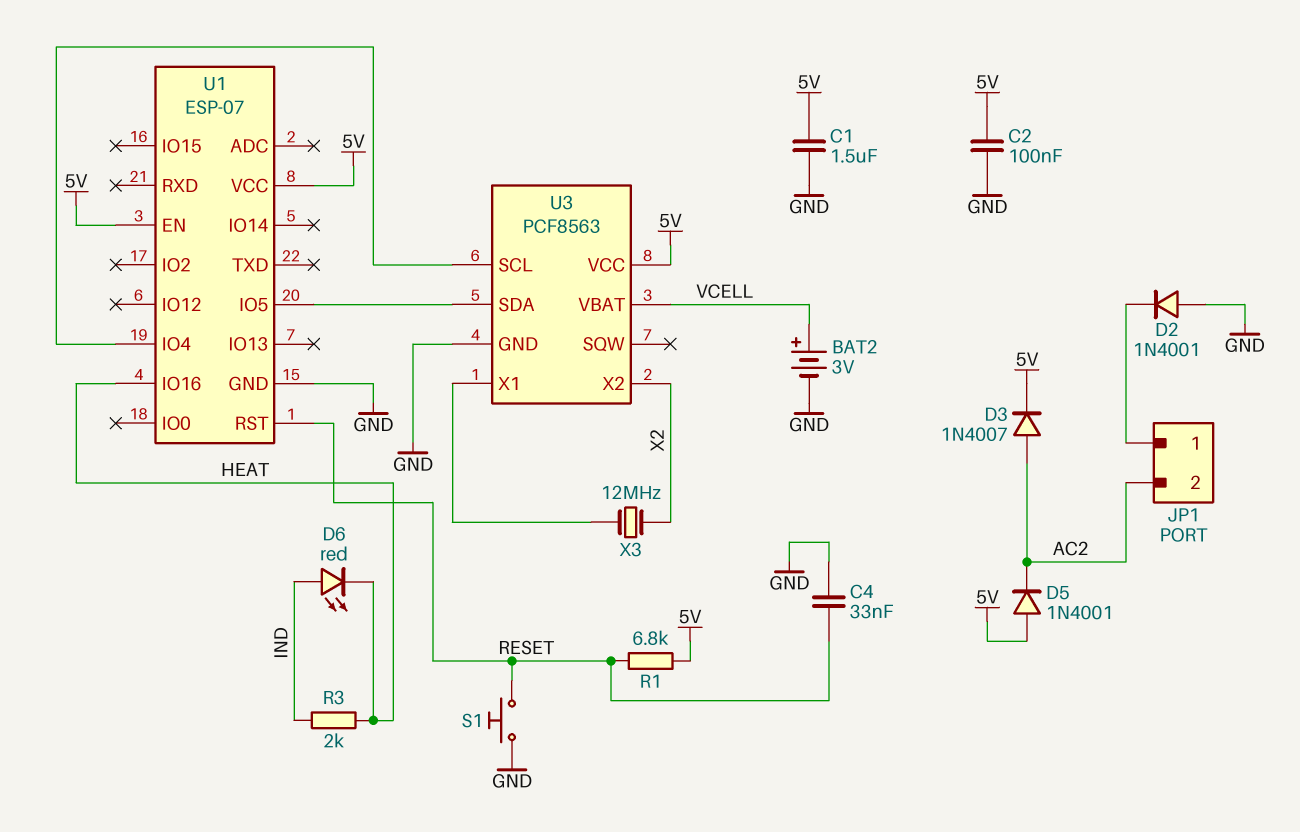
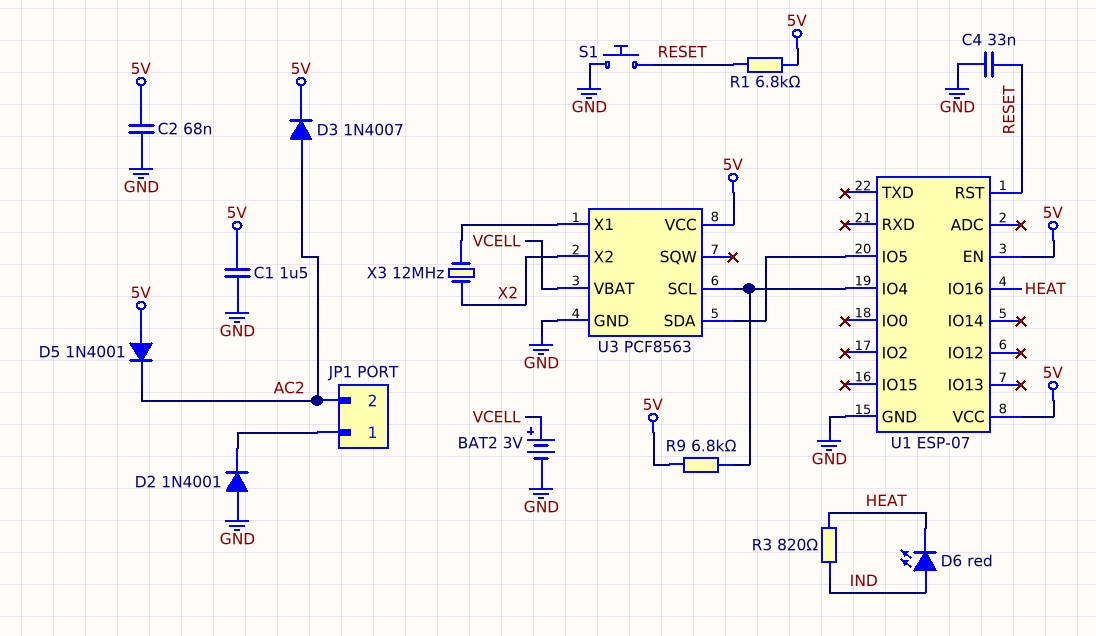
C2: 100nF (5V, GND) -> 68nF (5V, GND)
R3: 2k (HEAT, IND) -> 820 (HEAT, IND)
R9: none -> 6.8k (5V, U1/IO4)

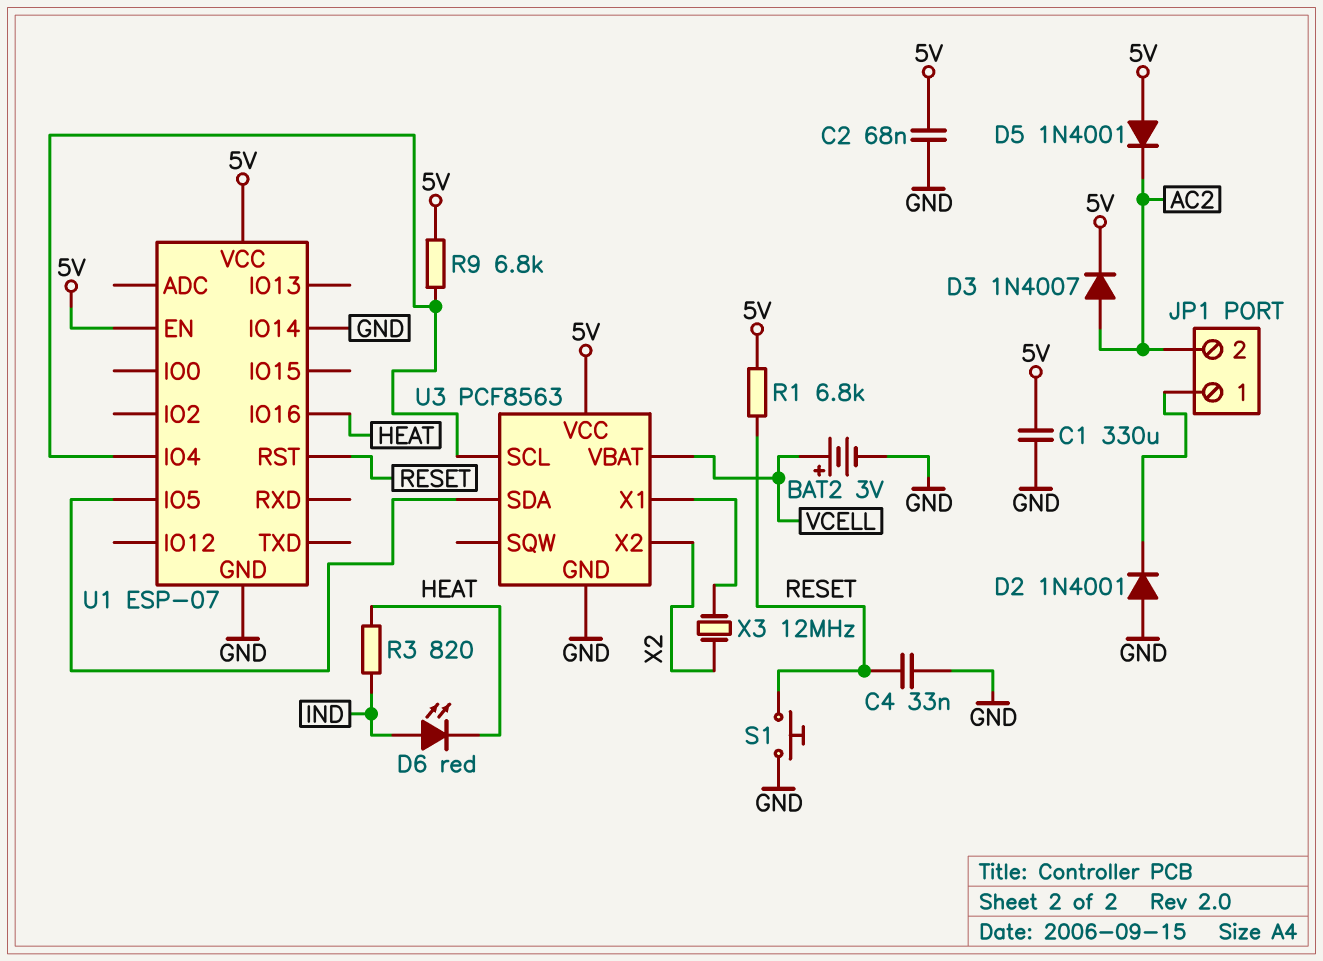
C1: 1.5uF (5V, GND) -> 330uF (5V, GND)
U1 pin IO14: none -> GND

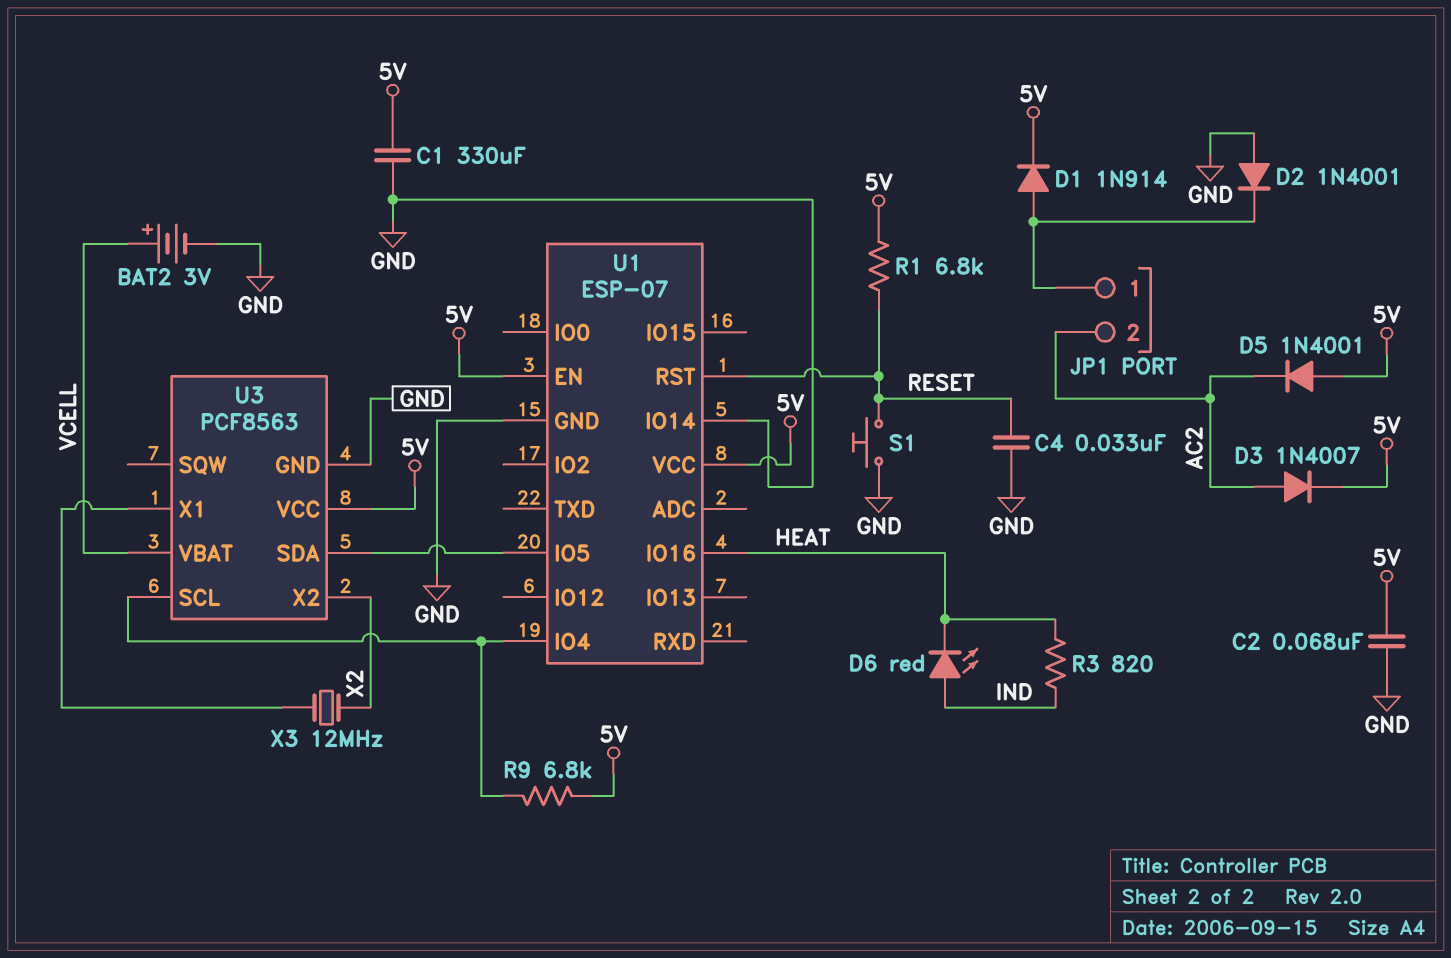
D1: none -> diode 1N914 (A JP1/1, K 5V)

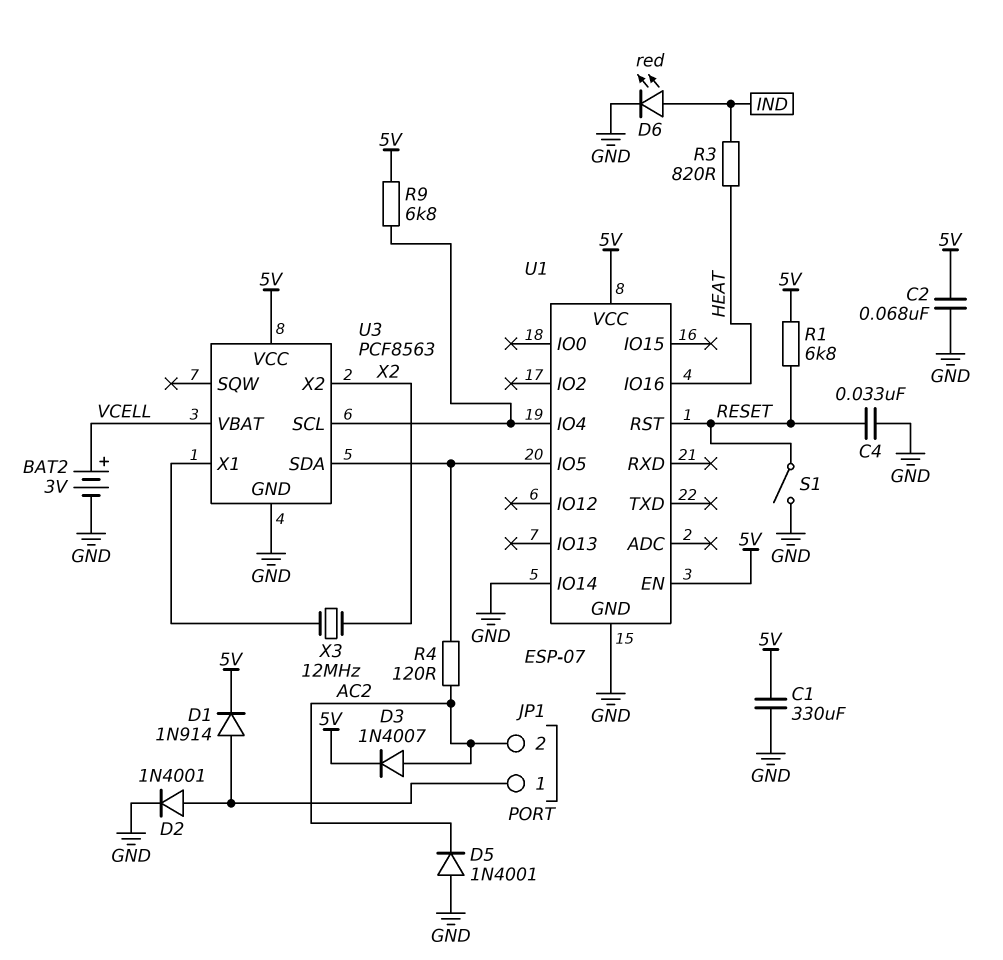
D2: diode 1N4001 (A GND, K JP1/1) -> diode 1N4001 (A JP1/1, K GND)
D5: diode 1N4001 (A 5V, K AC2) -> diode 1N4001 (A GND, K AC2)
D6: LED red (A IND, K HEAT) -> LED red (A IND, K GND)
R4: none -> 120 (AC2, U1/IO5)
S1: button (GND, RESET) -> switch (GND, RESET)

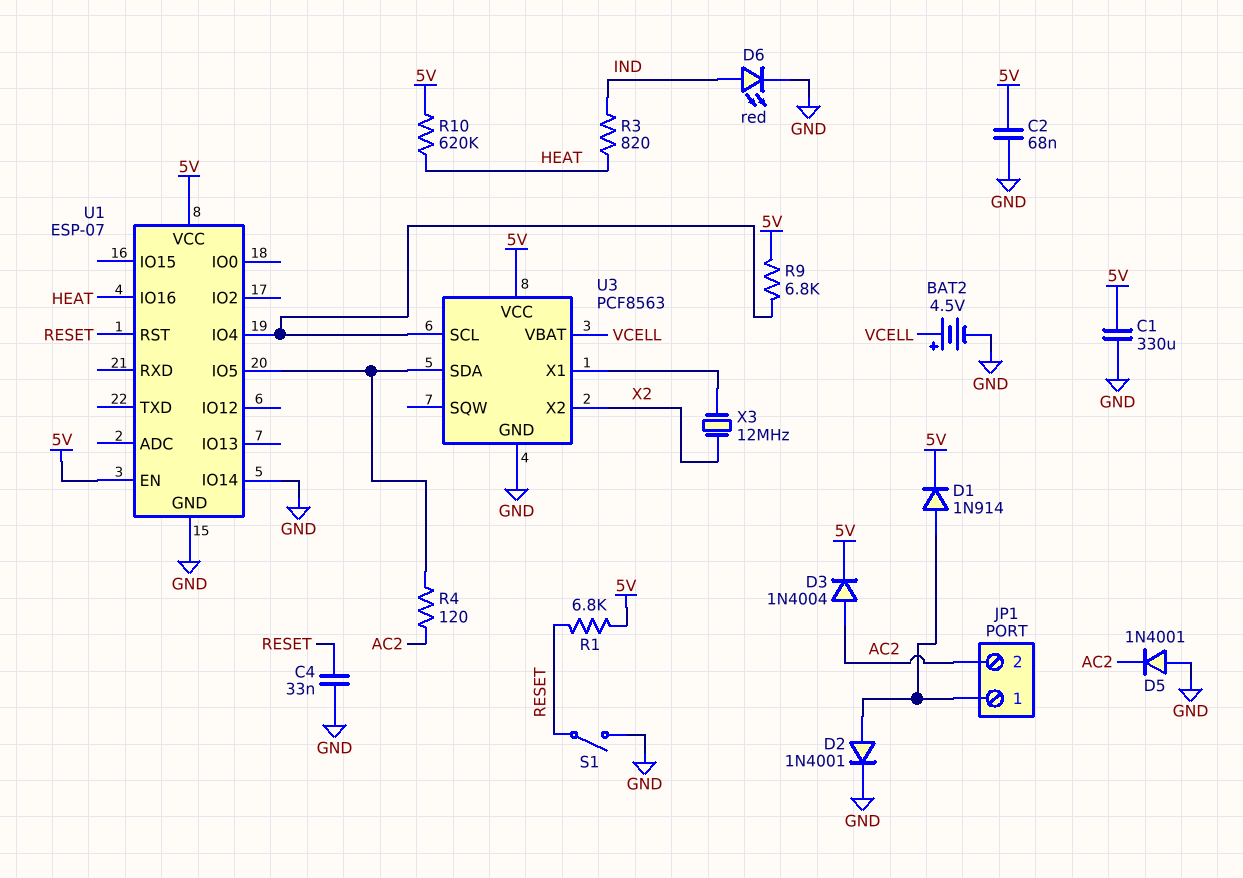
BAT2: 3V (plus VCELL, minus GND) -> 4.5V (plus VCELL, minus GND)
D3: diode 1N4007 (A AC2, K 5V) -> diode 1N4004 (A AC2, K 5V)
R10: none -> 620k (5V, HEAT)

